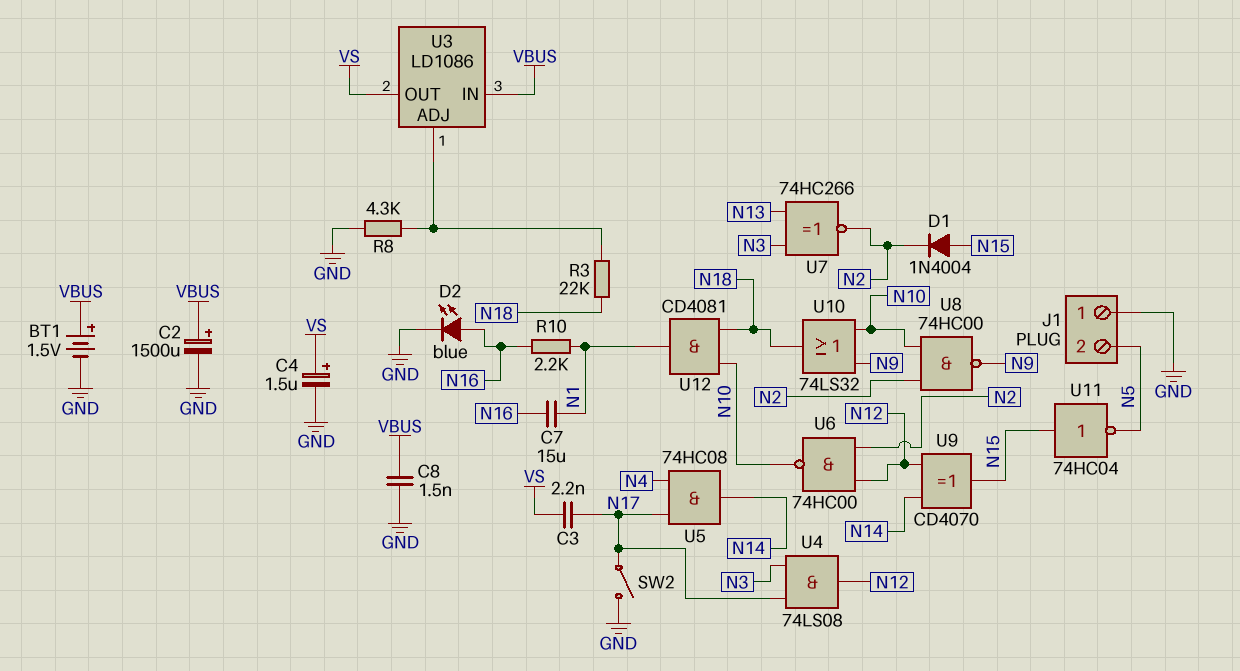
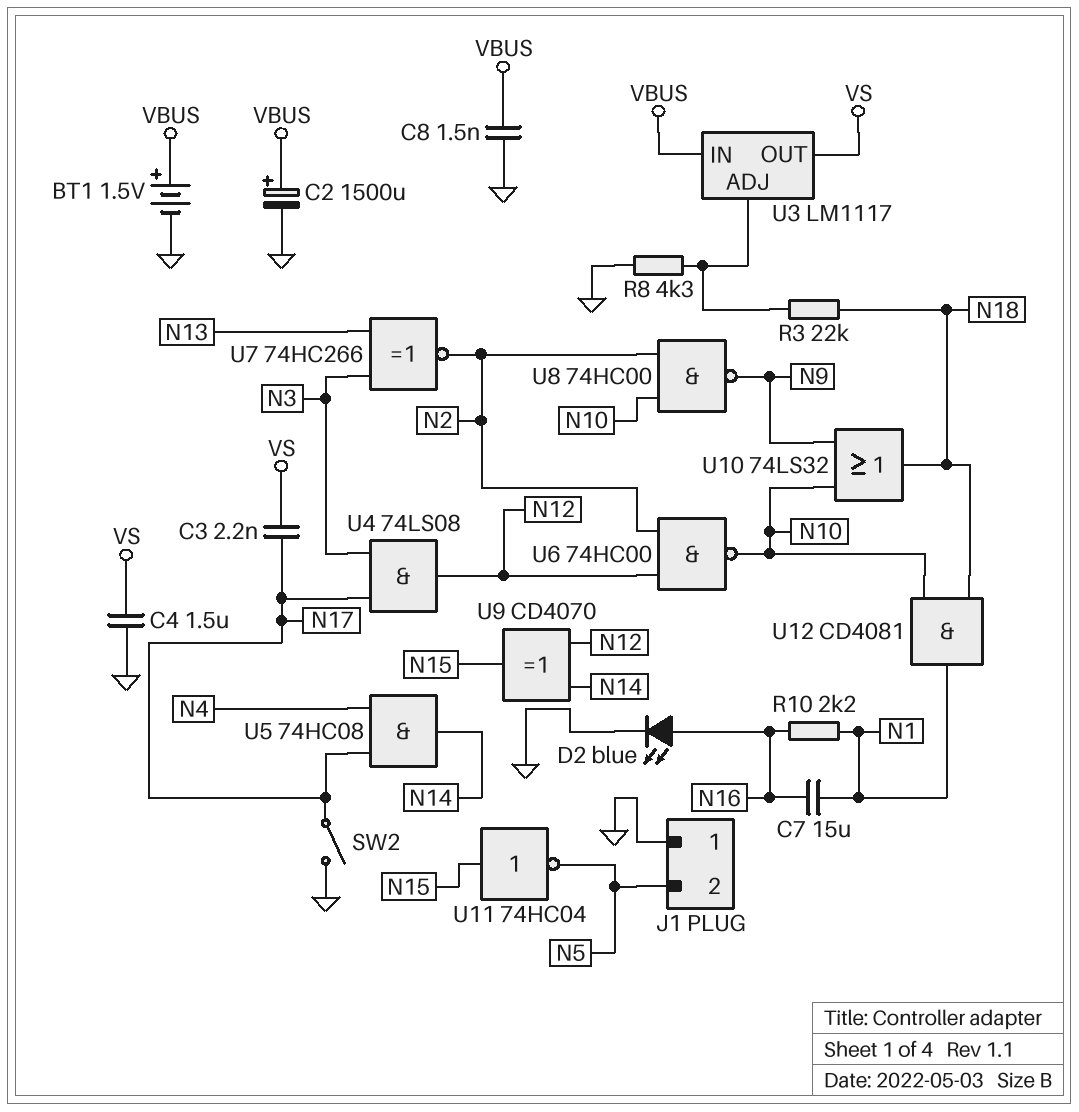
C4: 1.5uF (plus VS, minus GND) -> 1.5uF (GND, VS)
D1: diode 1N4004 (A N15, K N2) -> none
U3: LD1086 -> LM1117

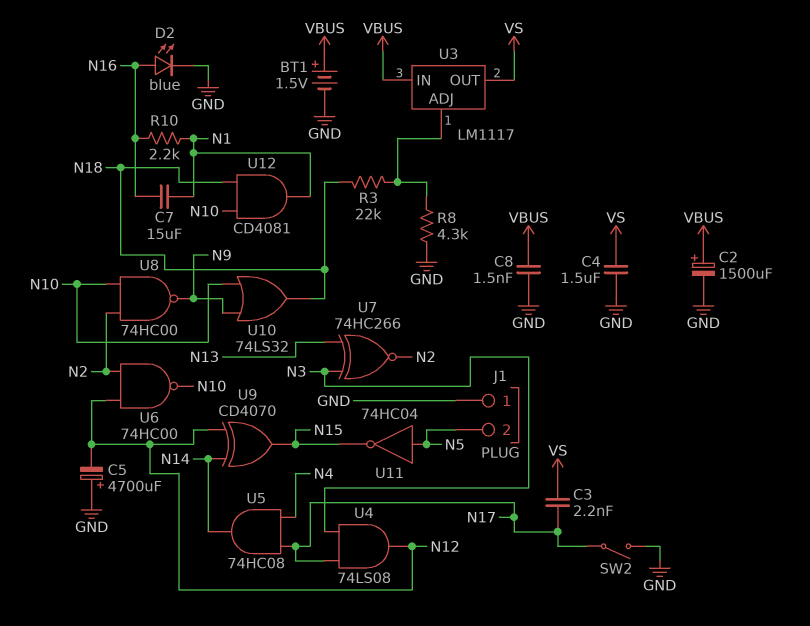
C5: none -> 4700uF (plus GND, minus N12)
U11: NOT 74HC04 (in N15, out N5) -> NOT 74HC04 (in N5, out N15)

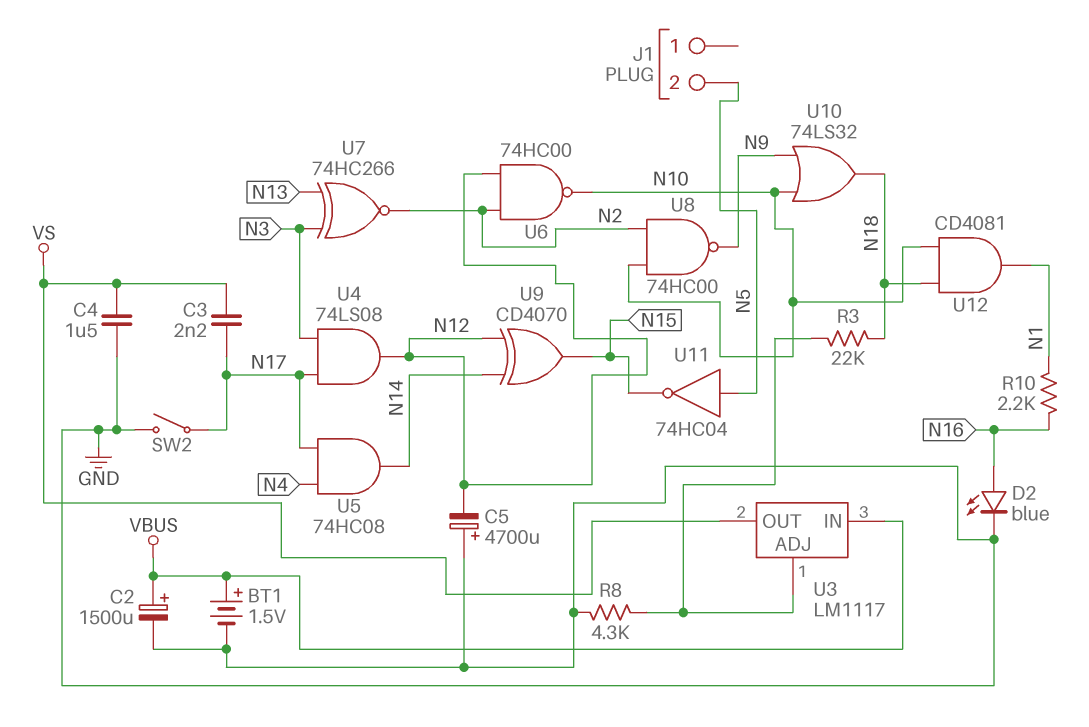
C7: 15uF (N1, N16) -> none
C8: 1.5nF (GND, VBUS) -> none
J1 pin 1: GND -> none

